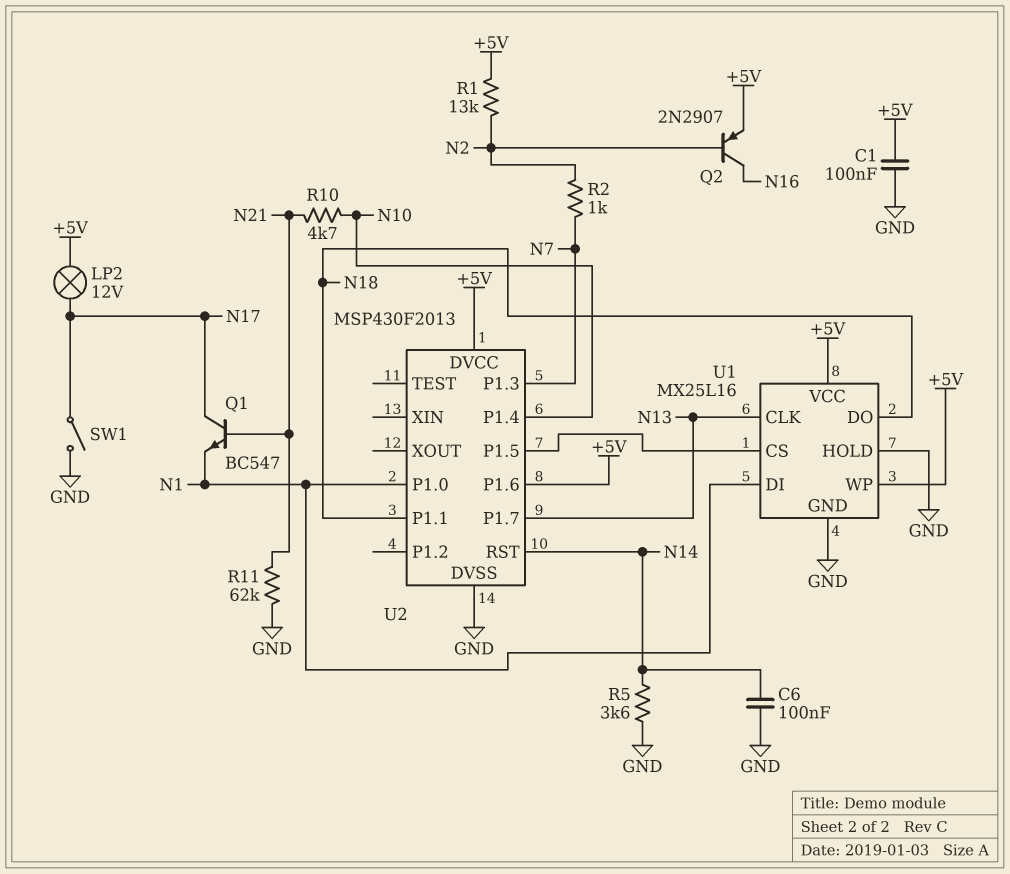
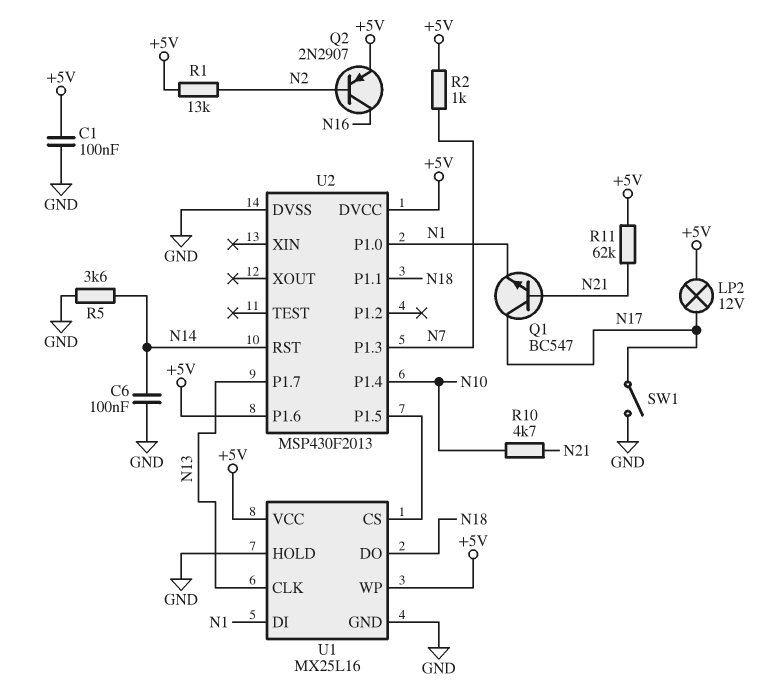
R2: 1k (N2, N7) -> 1k (+5V, N7)
R11: 62k (GND, N21) -> 62k (+5V, N21)

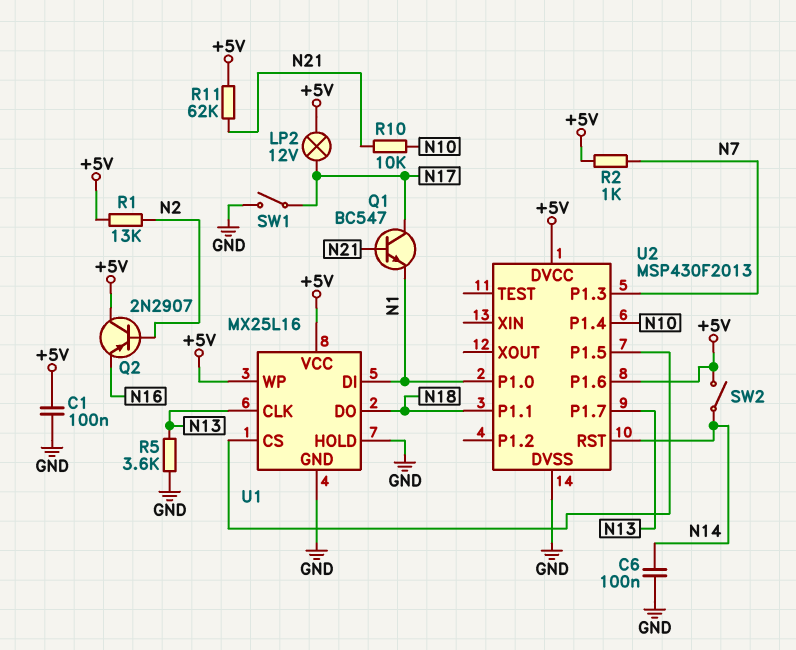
Q2: PNP 2N2907 (B N2, C N16, E +5V) -> PNP 2N2907 (B N2, C +5V, E N16)
R5: 3.6k (GND, N14) -> 3.6k (GND, N13)
R10: 4.7k (N10, N21) -> 10k (N10, N21)
SW2: none -> switch (+5V, N14)

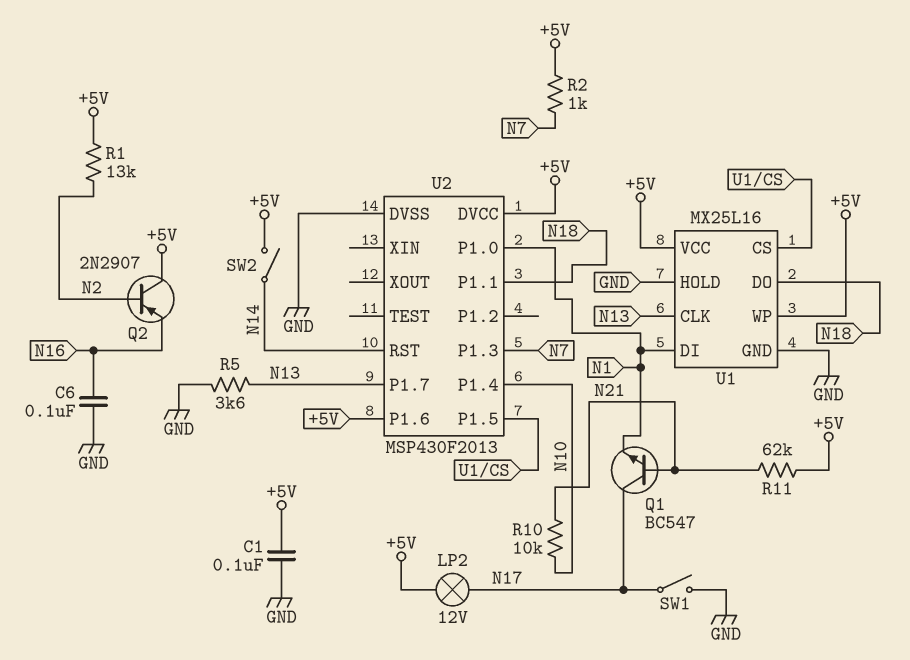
C6: 100nF (GND, N14) -> 100nF (GND, N16)

